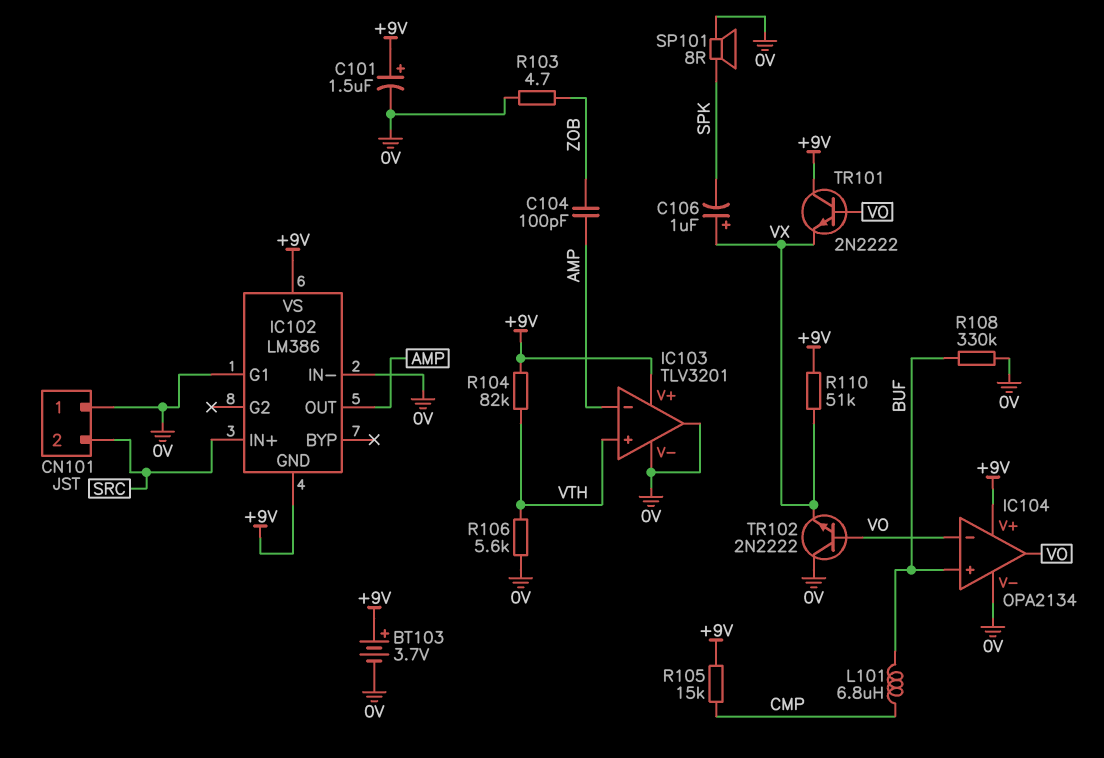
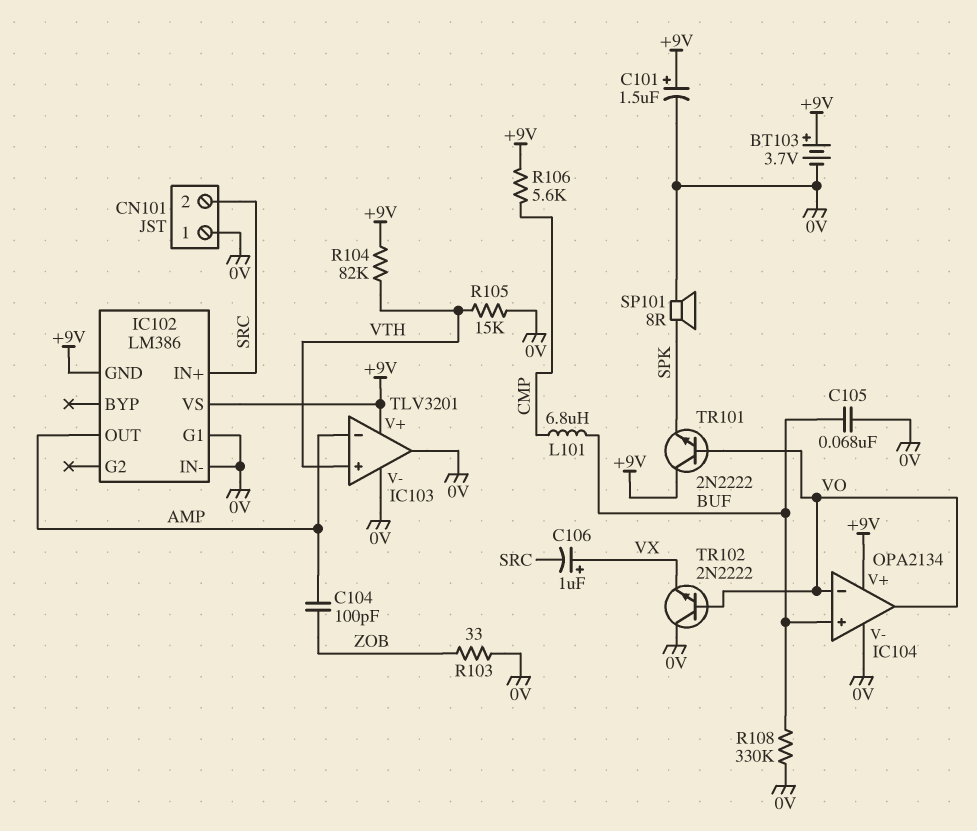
C105: none -> 68nF (0V, BUF)
C106: 1uF (plus VX, minus SPK) -> 1uF (plus VX, minus SRC)
R103: 4.7 (0V, ZOB) -> 33 (0V, ZOB)
R105: 15k (+9V, CMP) -> 15k (0V, VTH)
R106: 5.6k (0V, VTH) -> 5.6k (+9V, CMP)
R110: 51k (+9V, VX) -> none
TR101: NPN 2N2222 (B VO, C +9V, E VX) -> NPN 2N2222 (B VO, C +9V, E SPK)

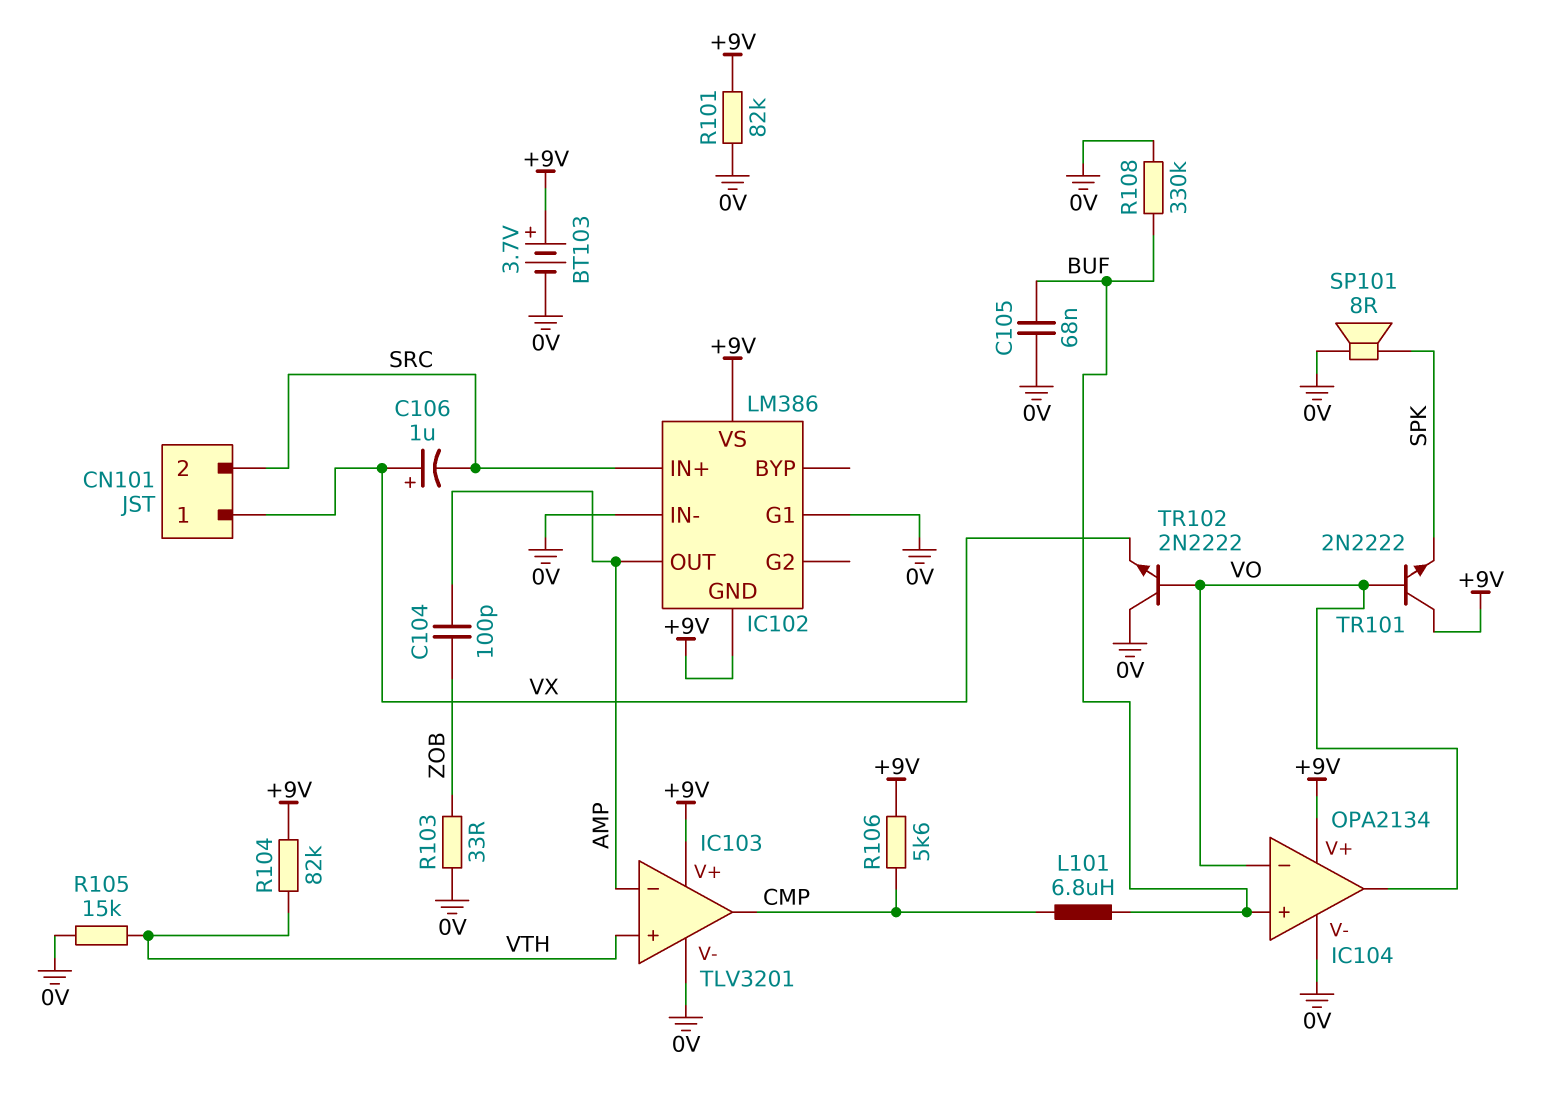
C101: 1.5uF (plus +9V, minus 0V) -> none
CN101 pin 1: 0V -> VX
IC103 pin out: 0V -> CMP
R101: none -> 82k (+9V, 0V)

